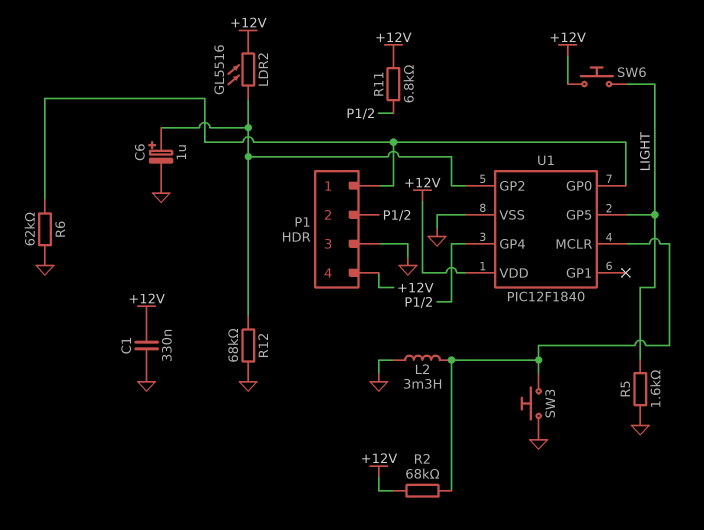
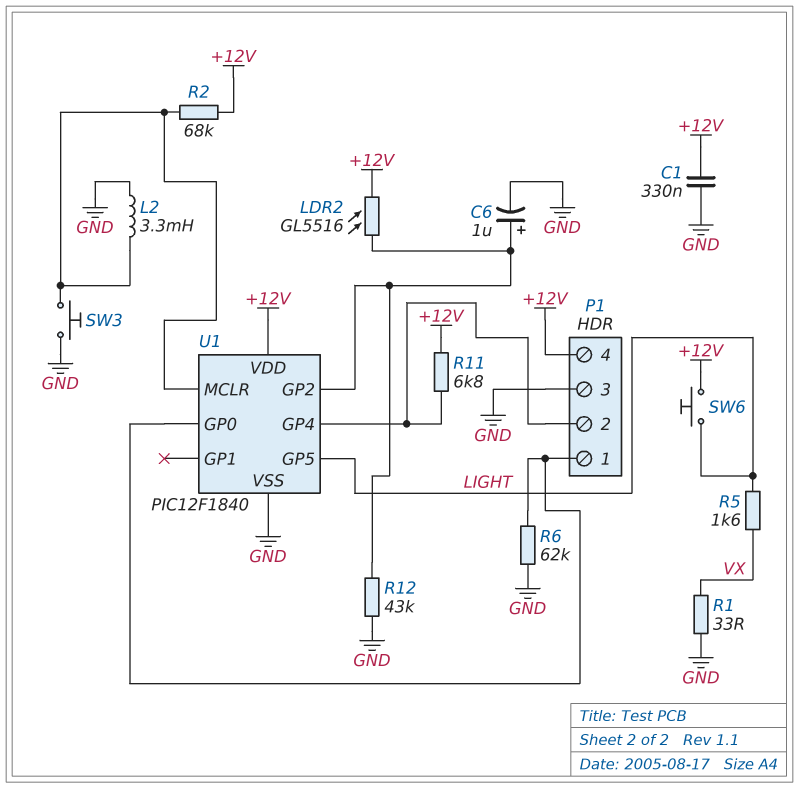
R1: none -> 33 (GND, VX)
R5: 1.6k (GND, LIGHT) -> 1.6k (LIGHT, VX)
R12: 68k (GND, U1/GP2) -> 43k (GND, U1/GP2)

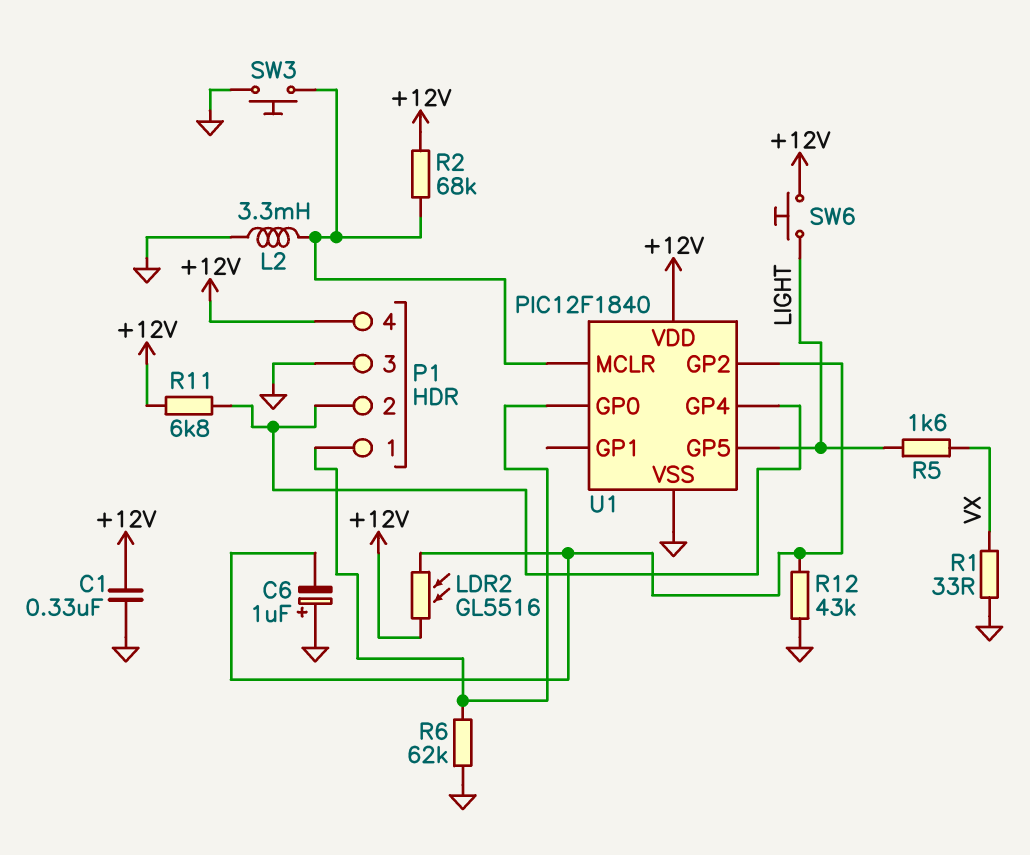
C6: 1uF (plus U1/GP2, minus GND) -> 1uF (plus GND, minus U1/GP2)

